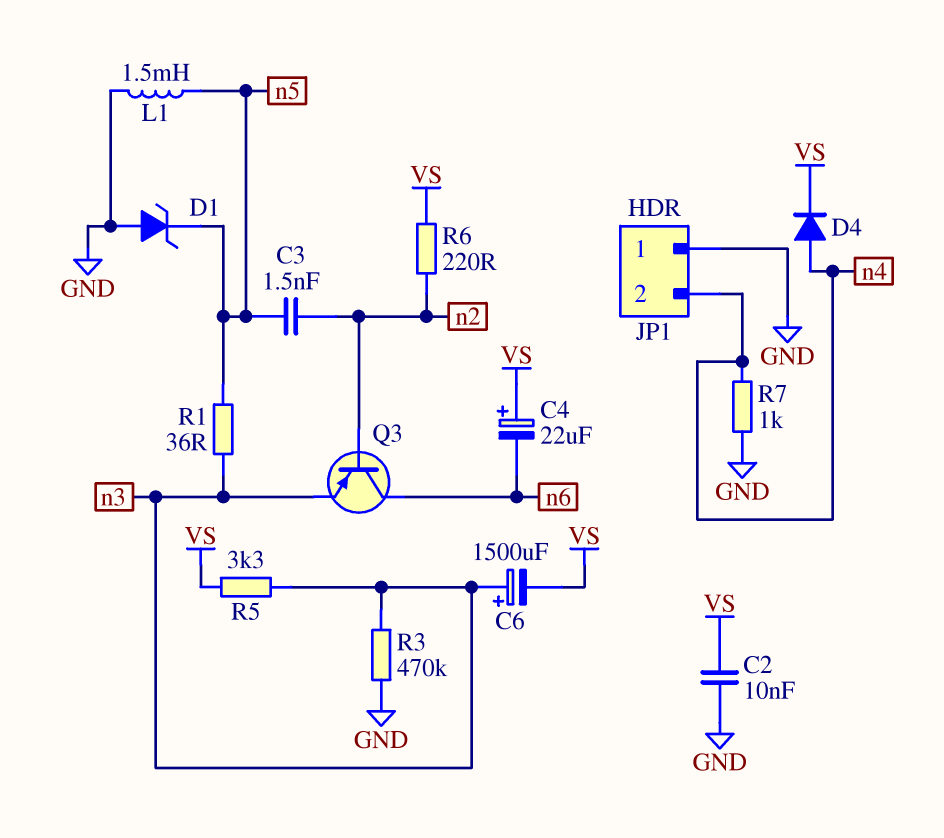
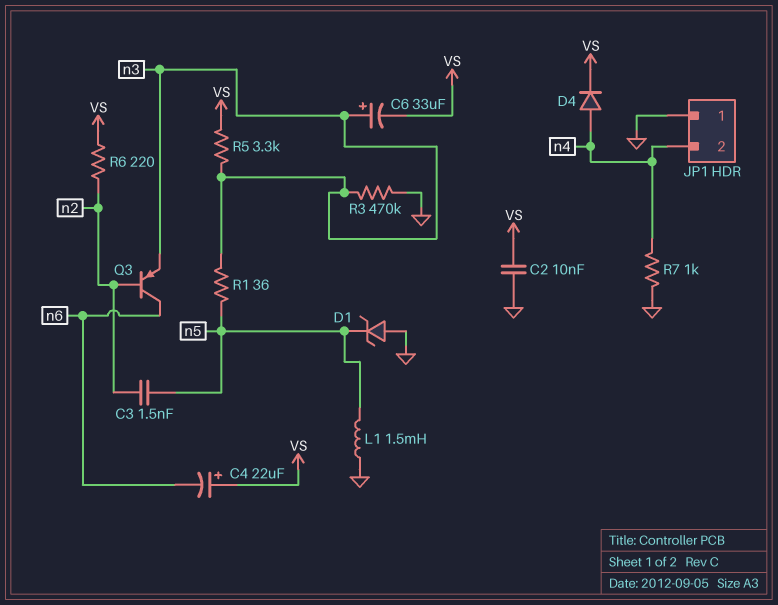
C6: 1500uF (plus n3, minus VS) -> 33uF (plus n3, minus VS)

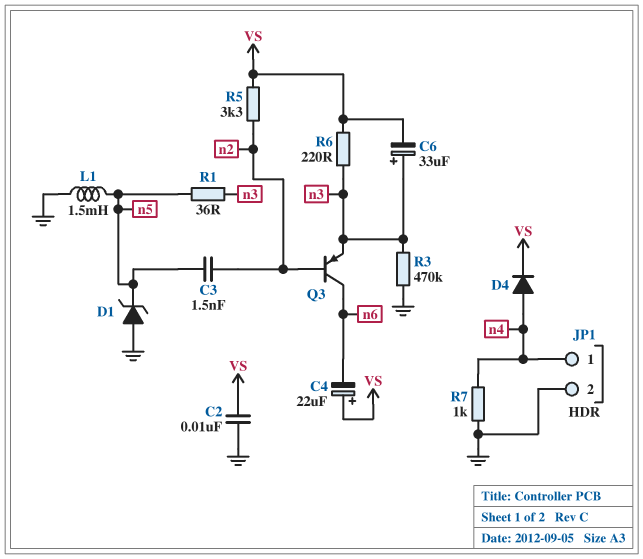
JP1 pin 1: GND -> n4
JP1 pin 2: n4 -> GND
R5: 3.3k (VS, n3) -> 3.3k (VS, n2)
R6: 220 (VS, n2) -> 220 (VS, n3)

